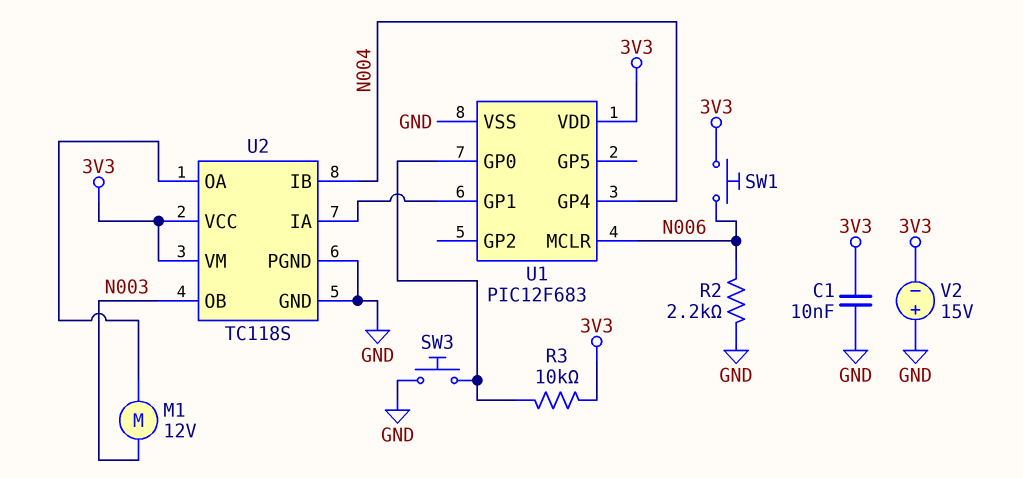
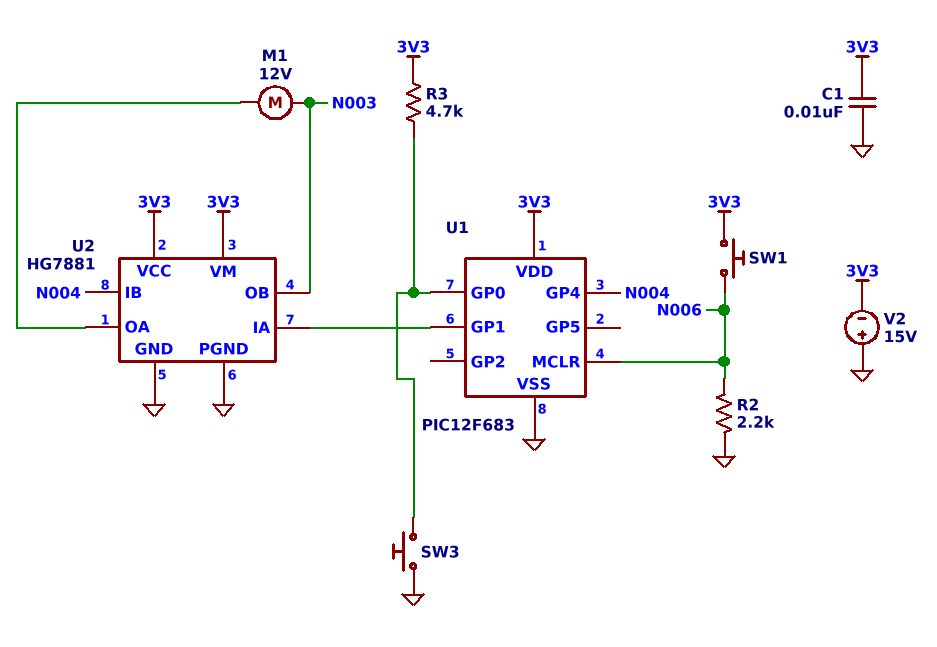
R3: 10k (3V3, U1/GP0) -> 4.7k (3V3, U1/GP0)
U2: TC118S -> HG7881

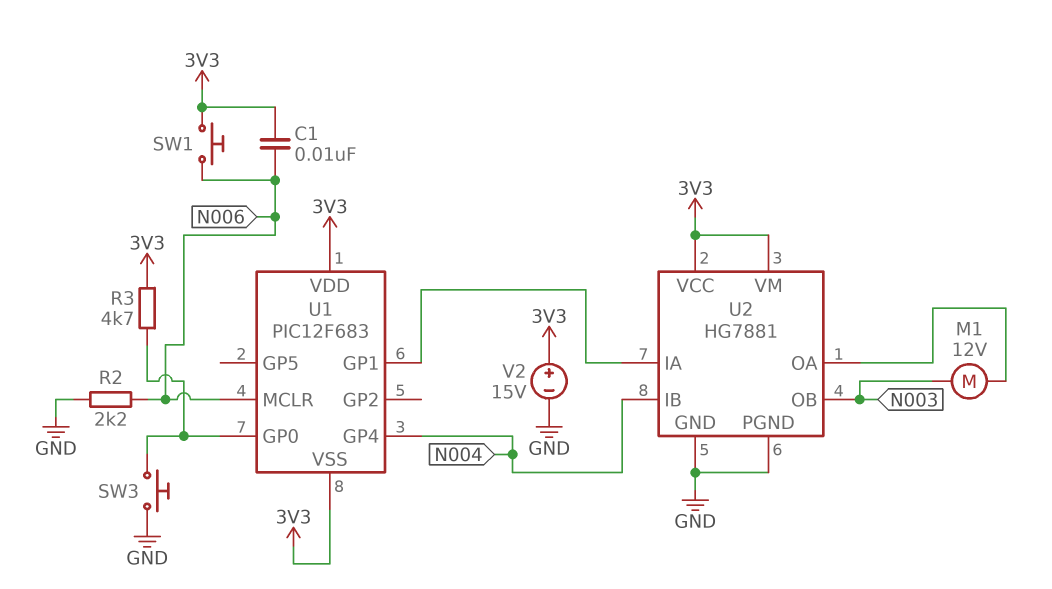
C1: 10nF (3V3, GND) -> 10nF (3V3, N006)
U1 pin VSS: GND -> 3V3
V2: 15V (plus GND, minus 3V3) -> 15V (plus 3V3, minus GND)

